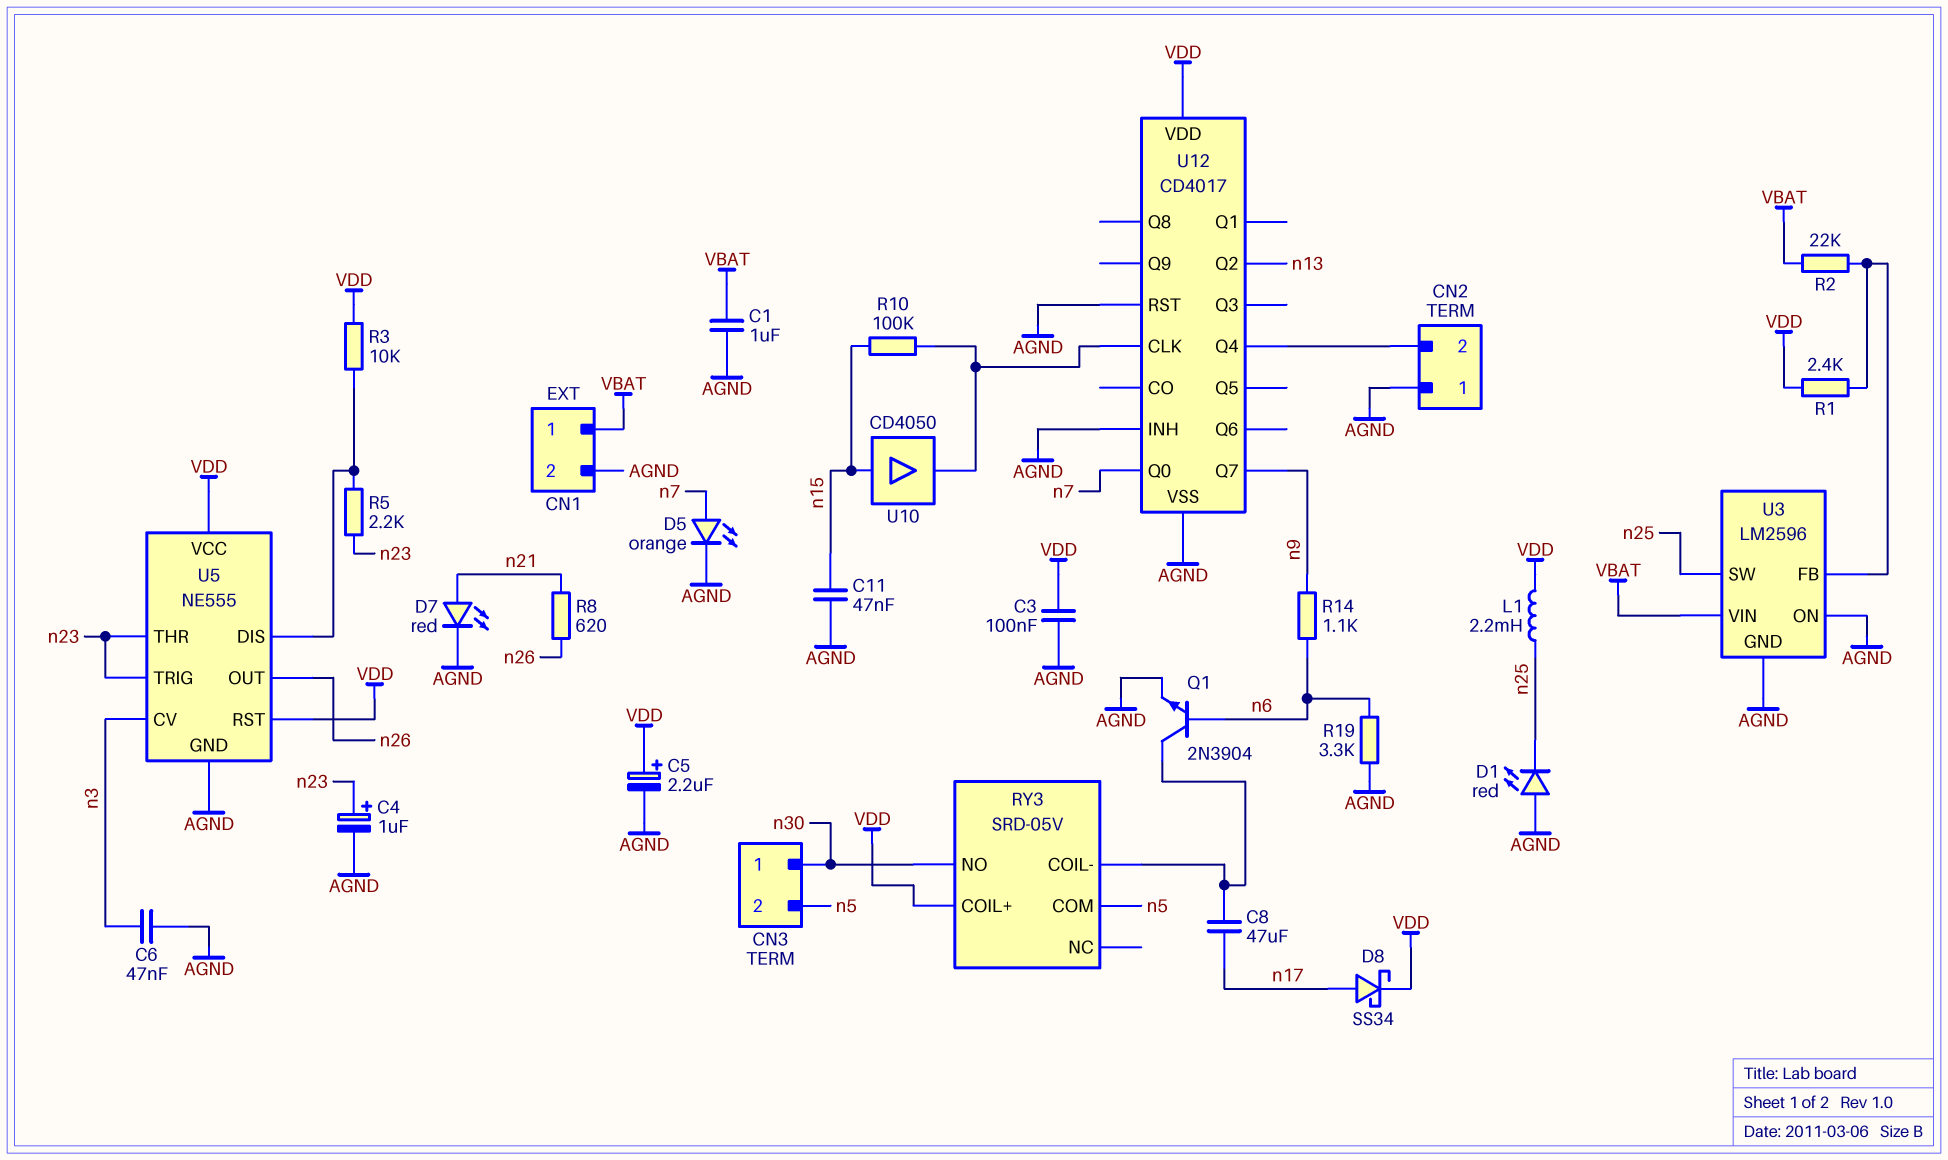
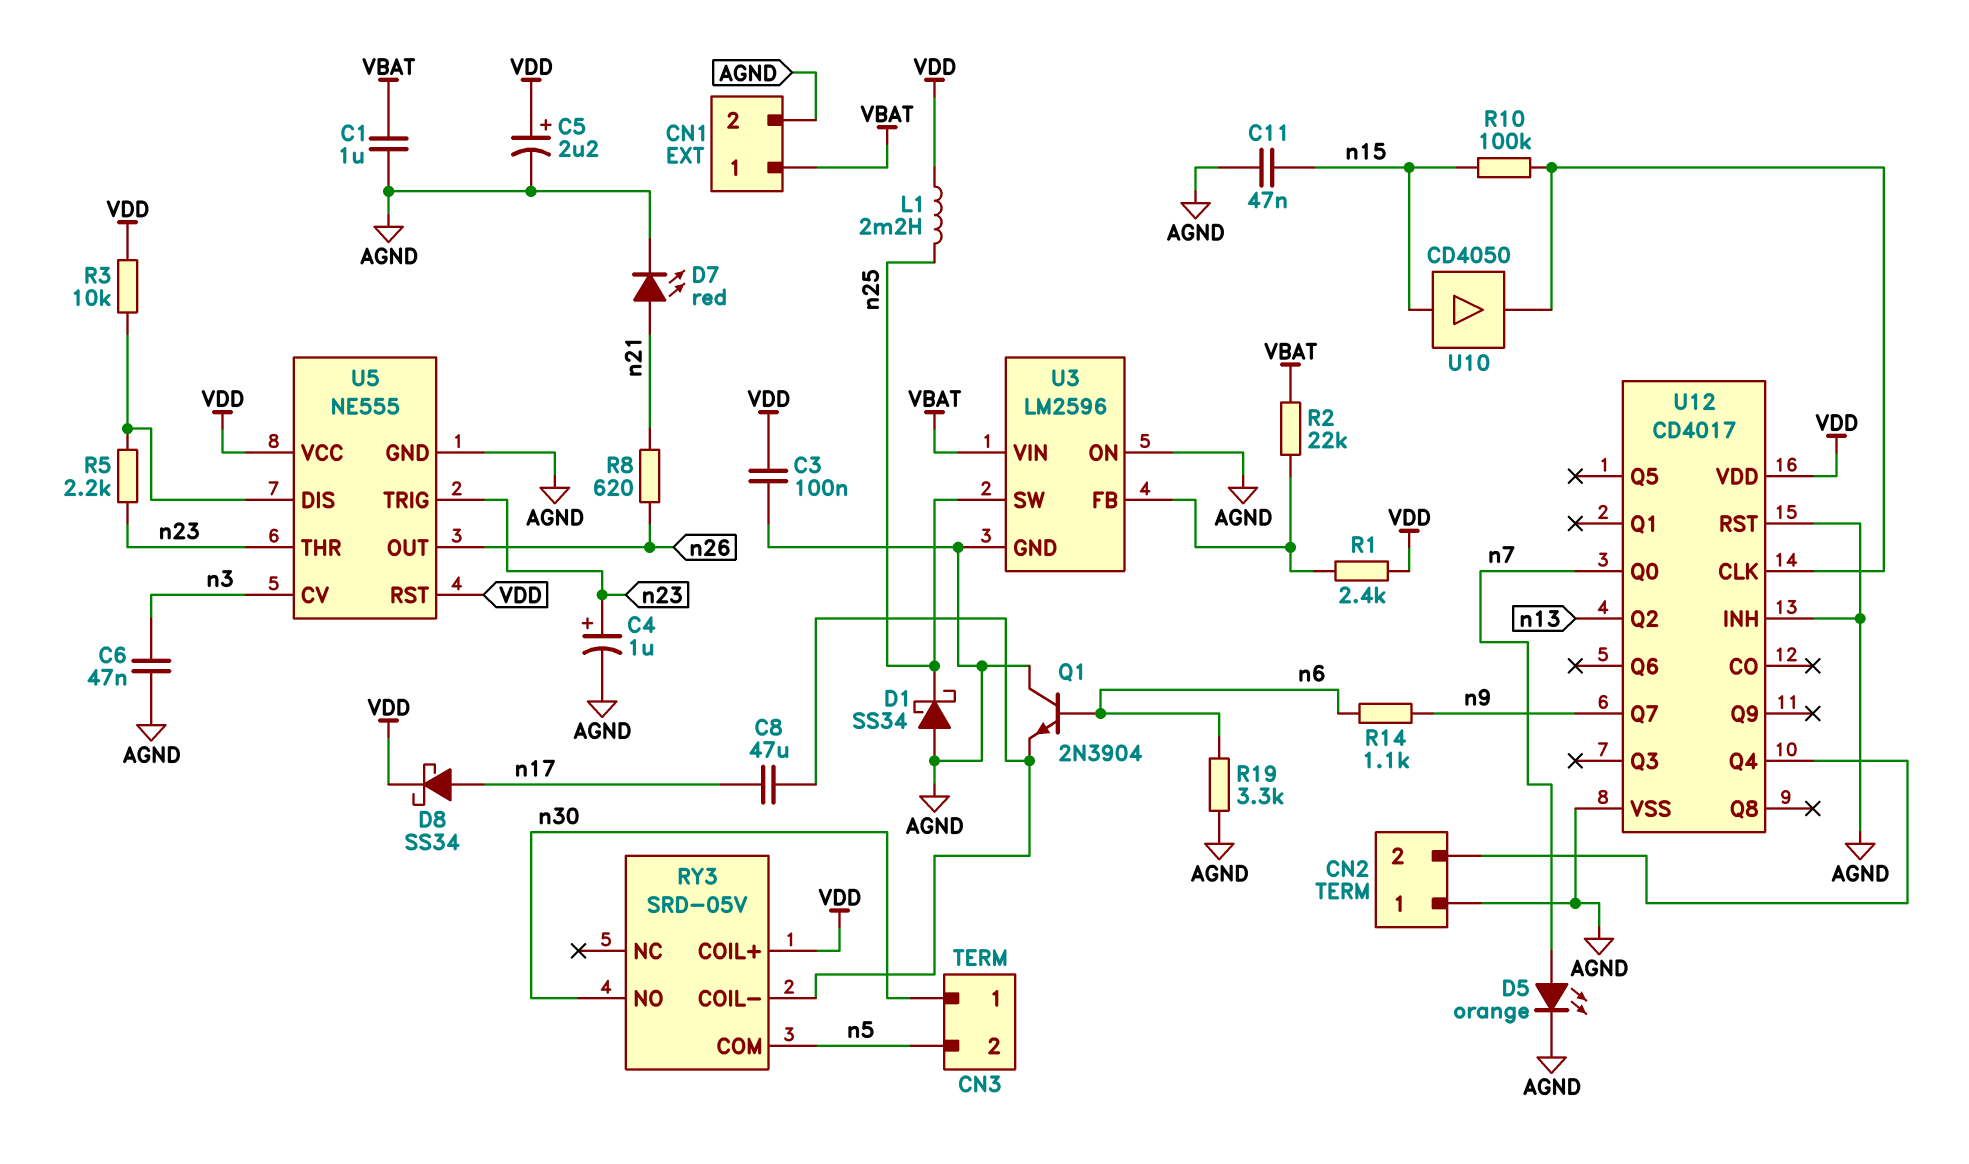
D1: LED red (A AGND, K n25) -> schottky SS34 (A AGND, K n25)
Q1: NPN 2N3904 (B n6, C RY3/COIL-, E AGND) -> NPN 2N3904 (B n6, C AGND, E RY3/COIL-)

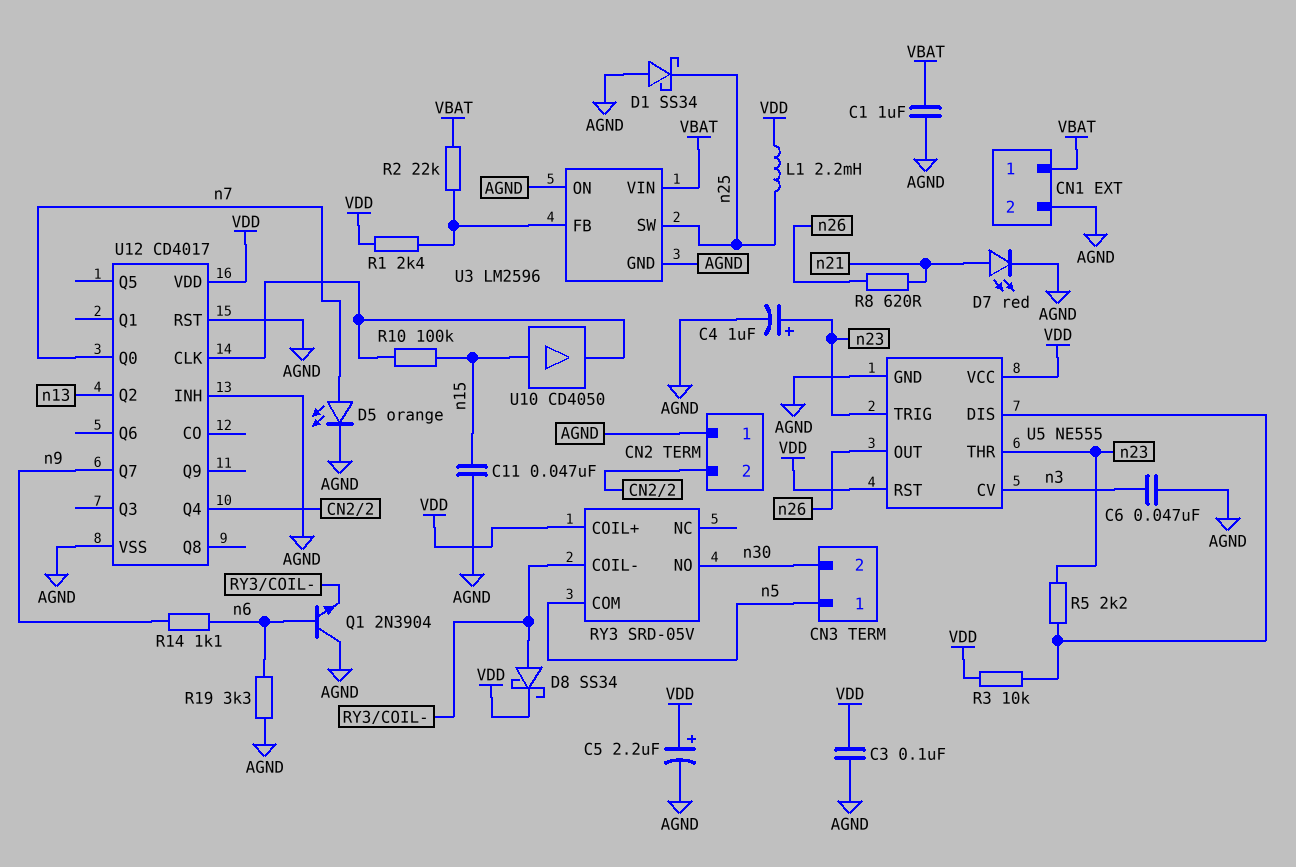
C8: 47uF (RY3/COIL-, n17) -> none
CN3 pin 1: n30 -> n5
CN3 pin 2: n5 -> n30
D8: schottky SS34 (A n17, K VDD) -> schottky SS34 (A RY3/COIL-, K VDD)

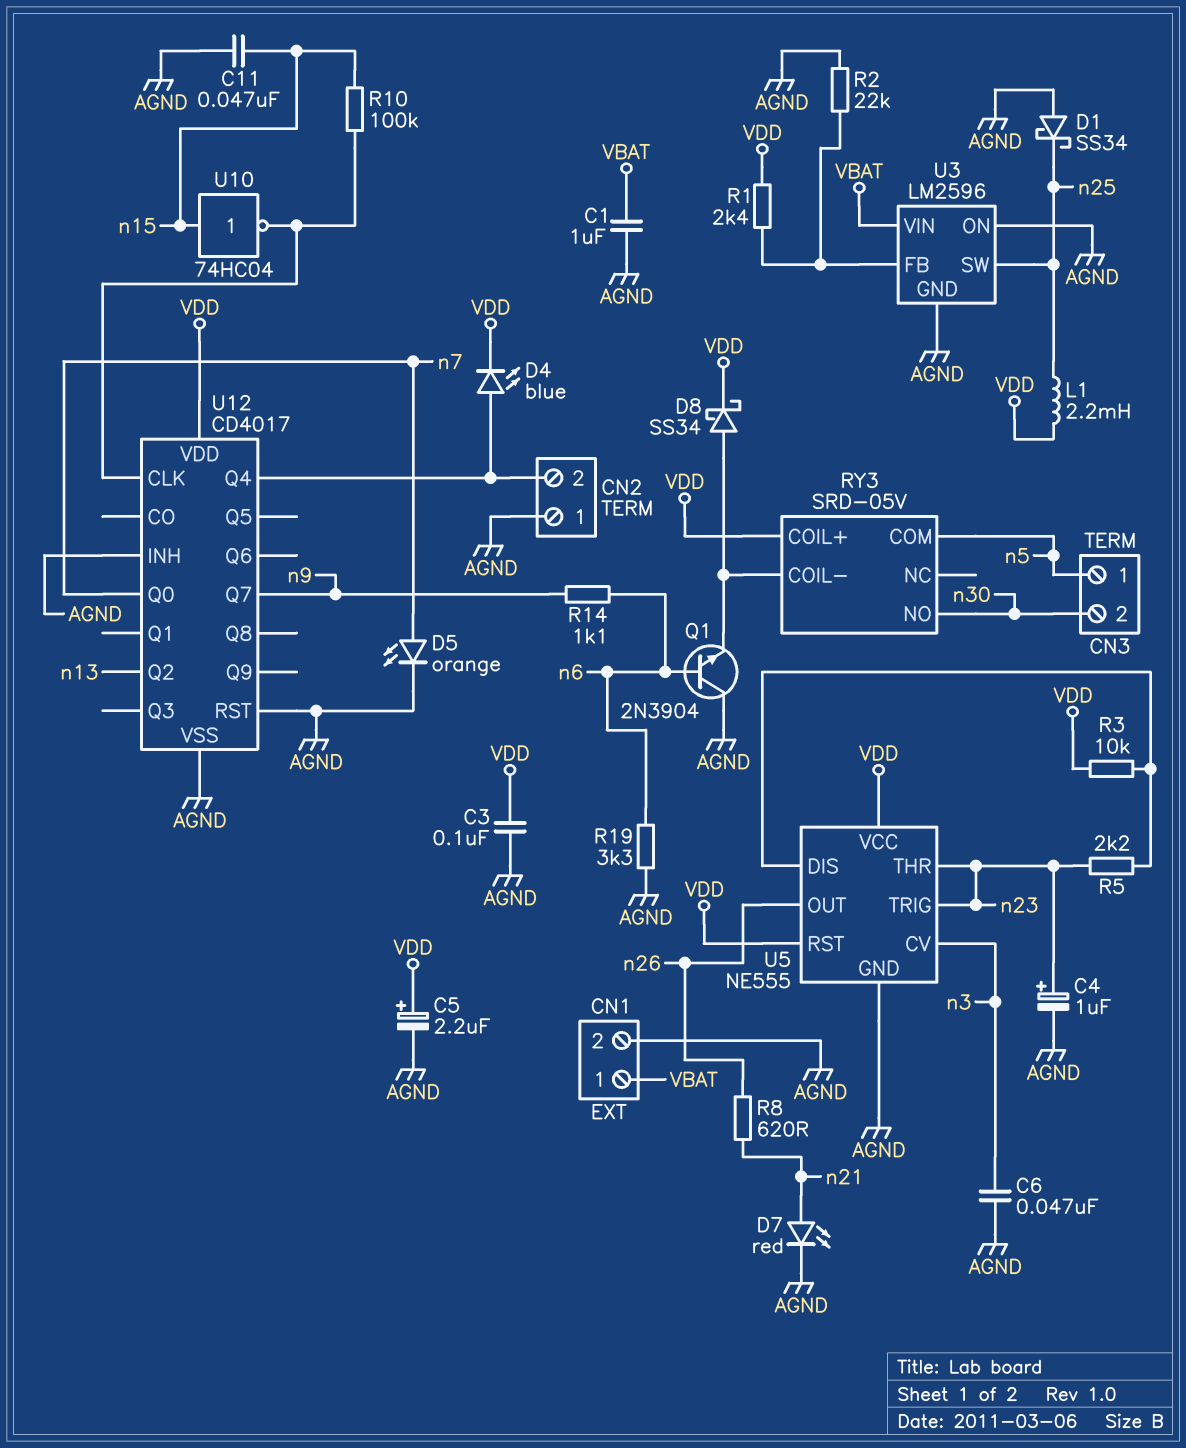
D4: none -> LED blue (A CN2/2, K VDD)
R2: 22k (U3/FB, VBAT) -> 22k (AGND, U3/FB)
U10: buffer CD4050 (in n15, out U12/CLK) -> NOT 74HC04 (in n15, out U12/CLK)

